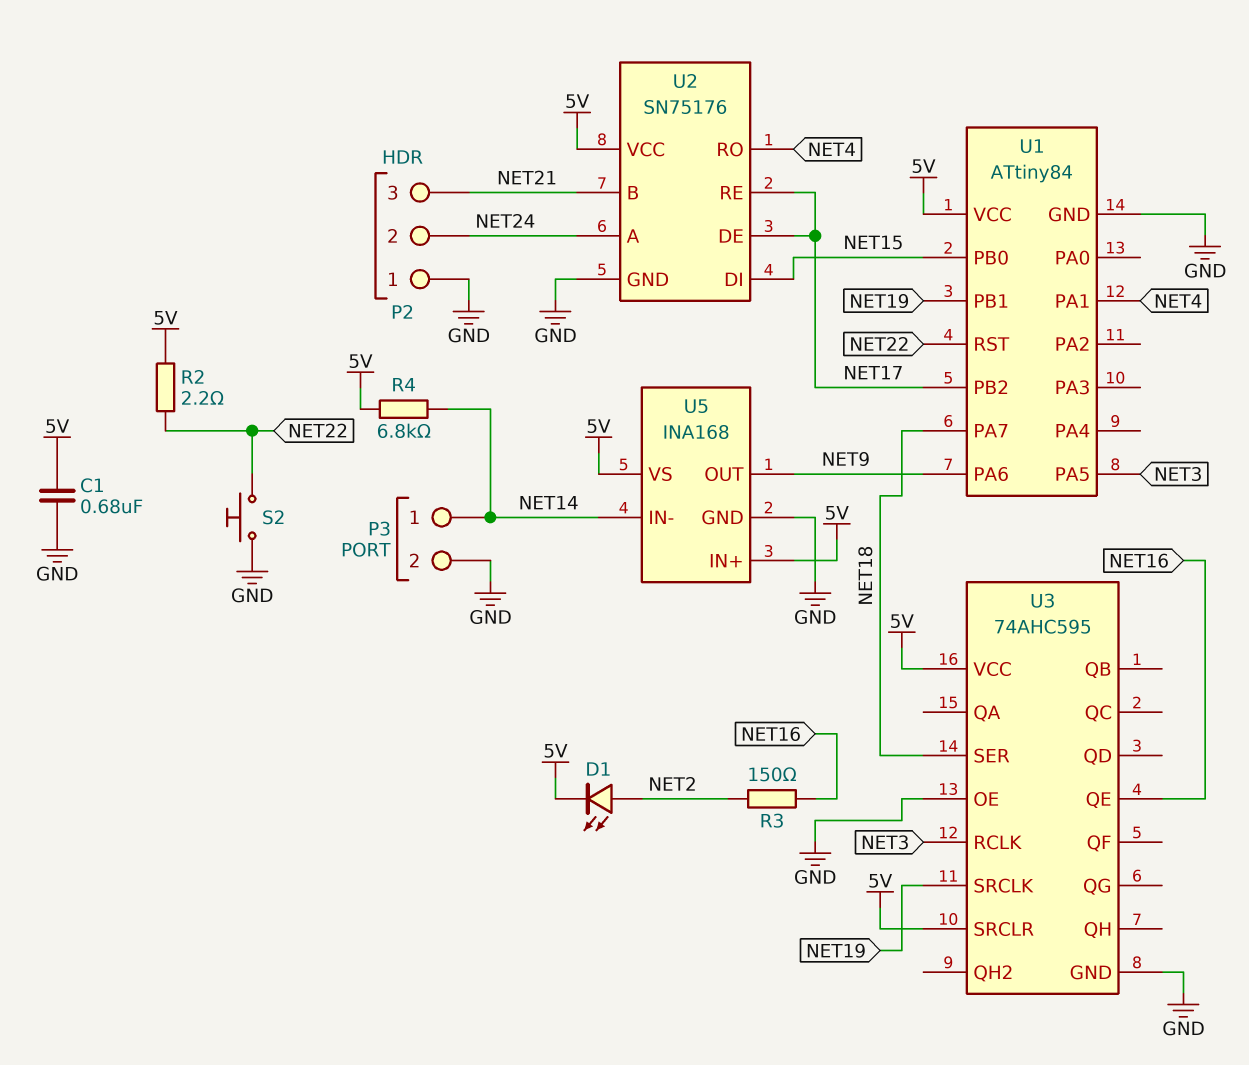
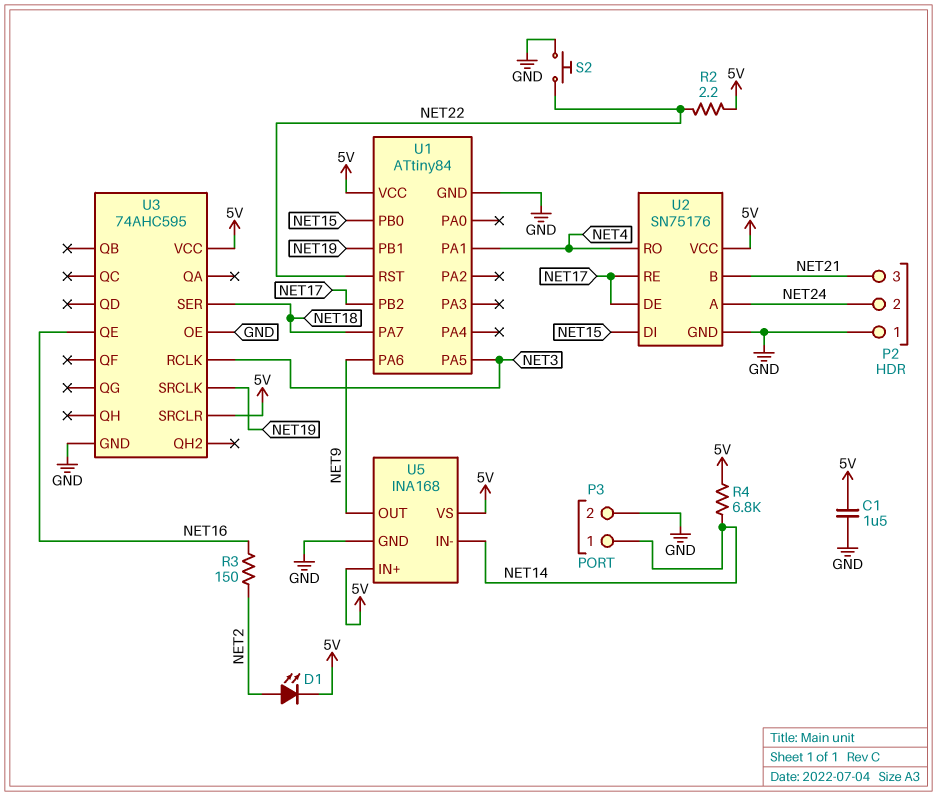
C1: 680nF (5V, GND) -> 1.5uF (5V, GND)

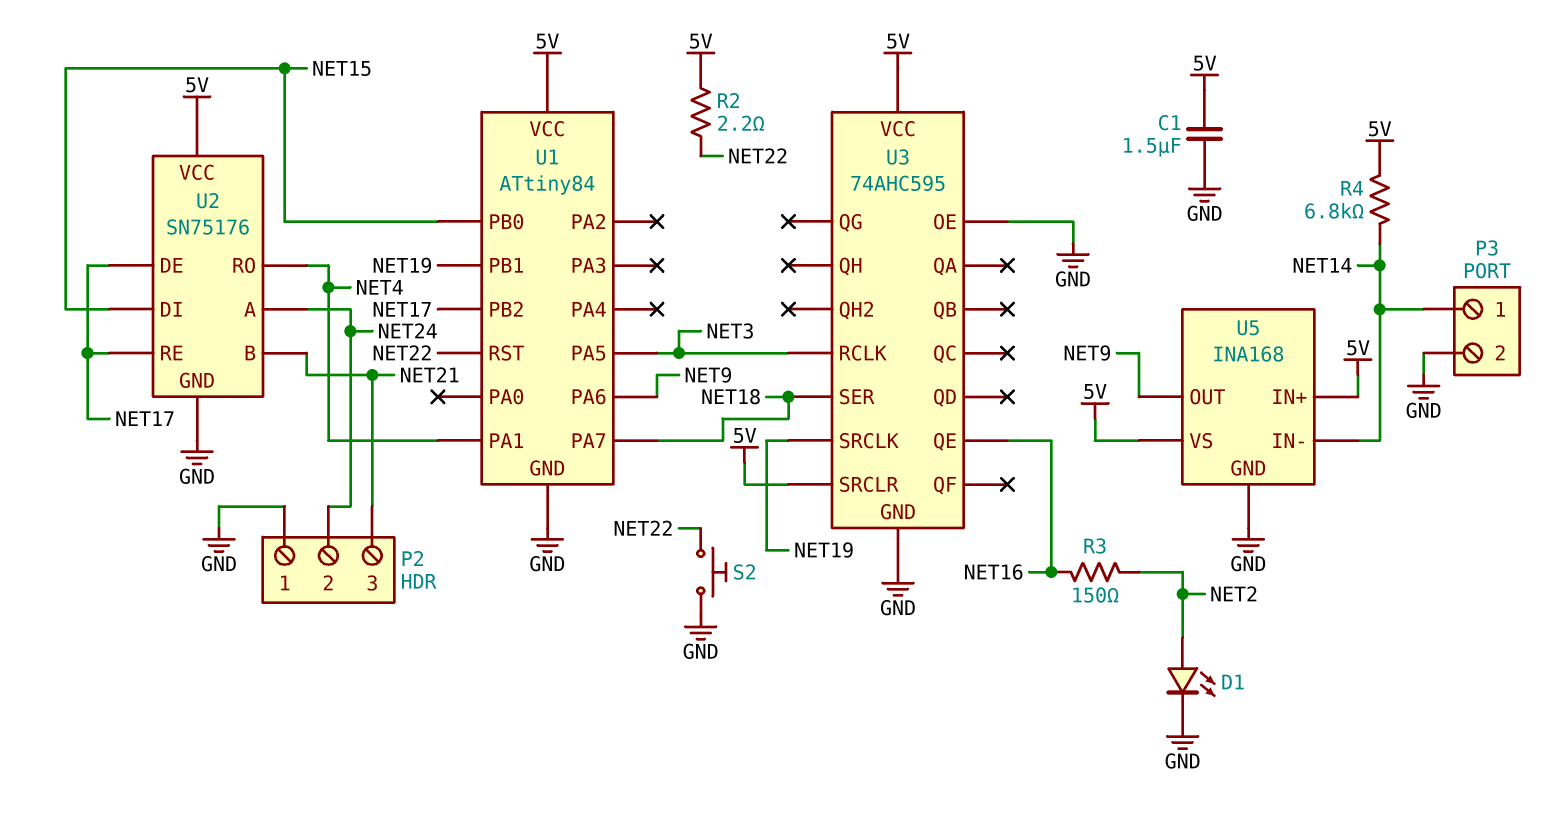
D1: LED (A NET2, K 5V) -> LED (A NET2, K GND)

